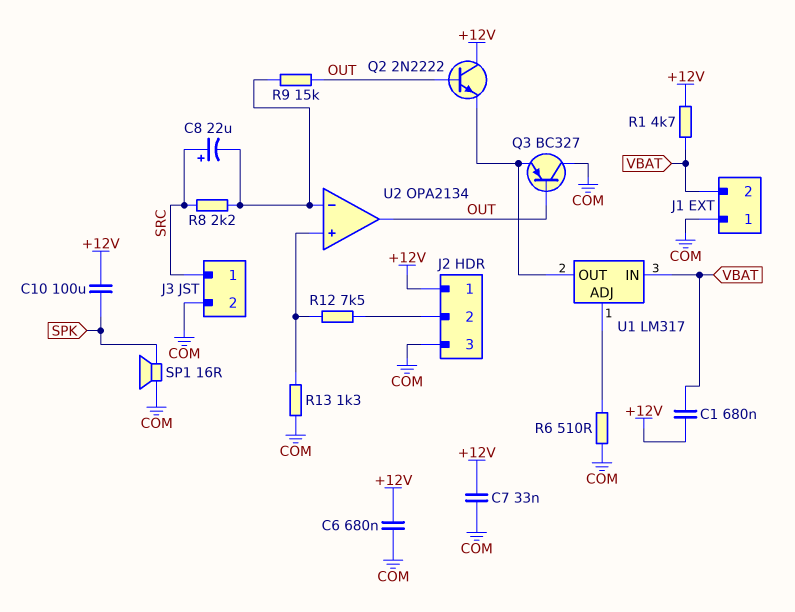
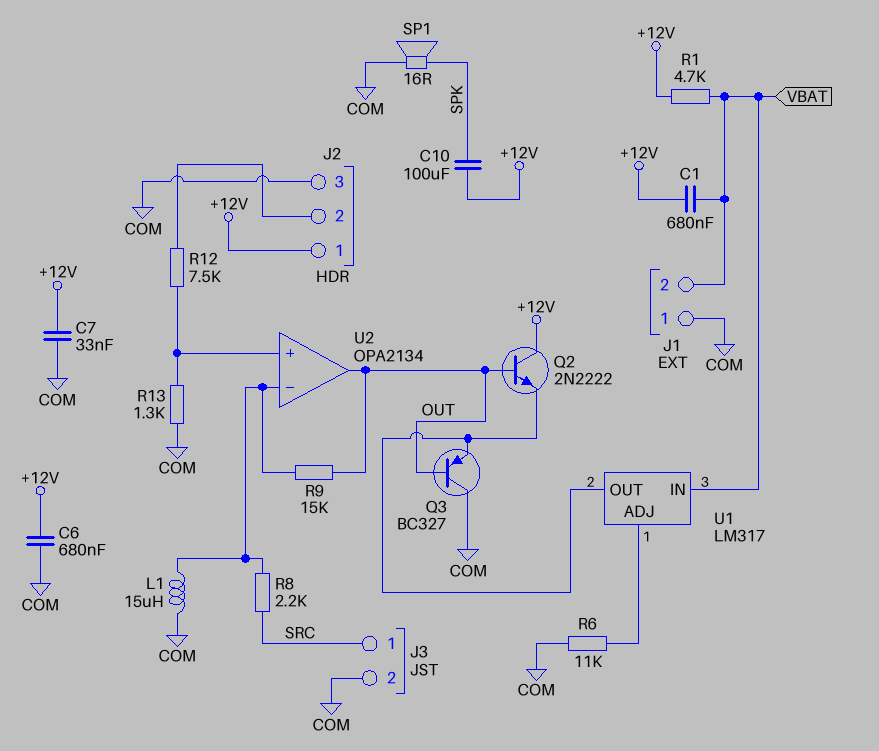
C8: 22uF (plus SRC, minus U2/in-) -> none
L1: none -> 15uH (COM, U2/in-)
R6: 510 (COM, U1/ADJ) -> 11k (COM, U1/ADJ)

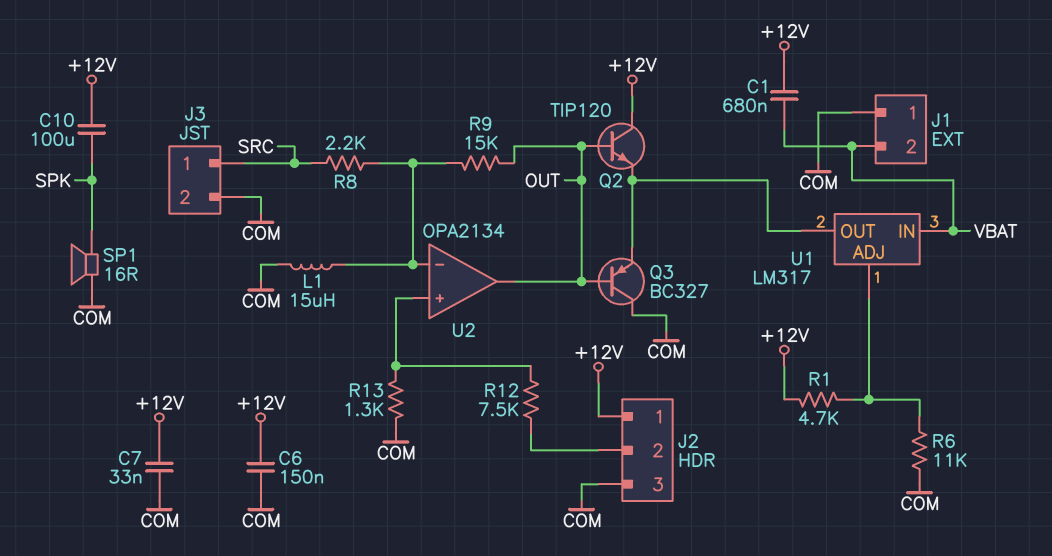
C6: 680nF (+12V, COM) -> 150nF (+12V, COM)
Q2: NPN 2N2222 (B OUT, C +12V, E U1/OUT) -> NPN TIP120 (B OUT, C +12V, E U1/OUT)
R1: 4.7k (+12V, VBAT) -> 4.7k (+12V, U1/ADJ)

